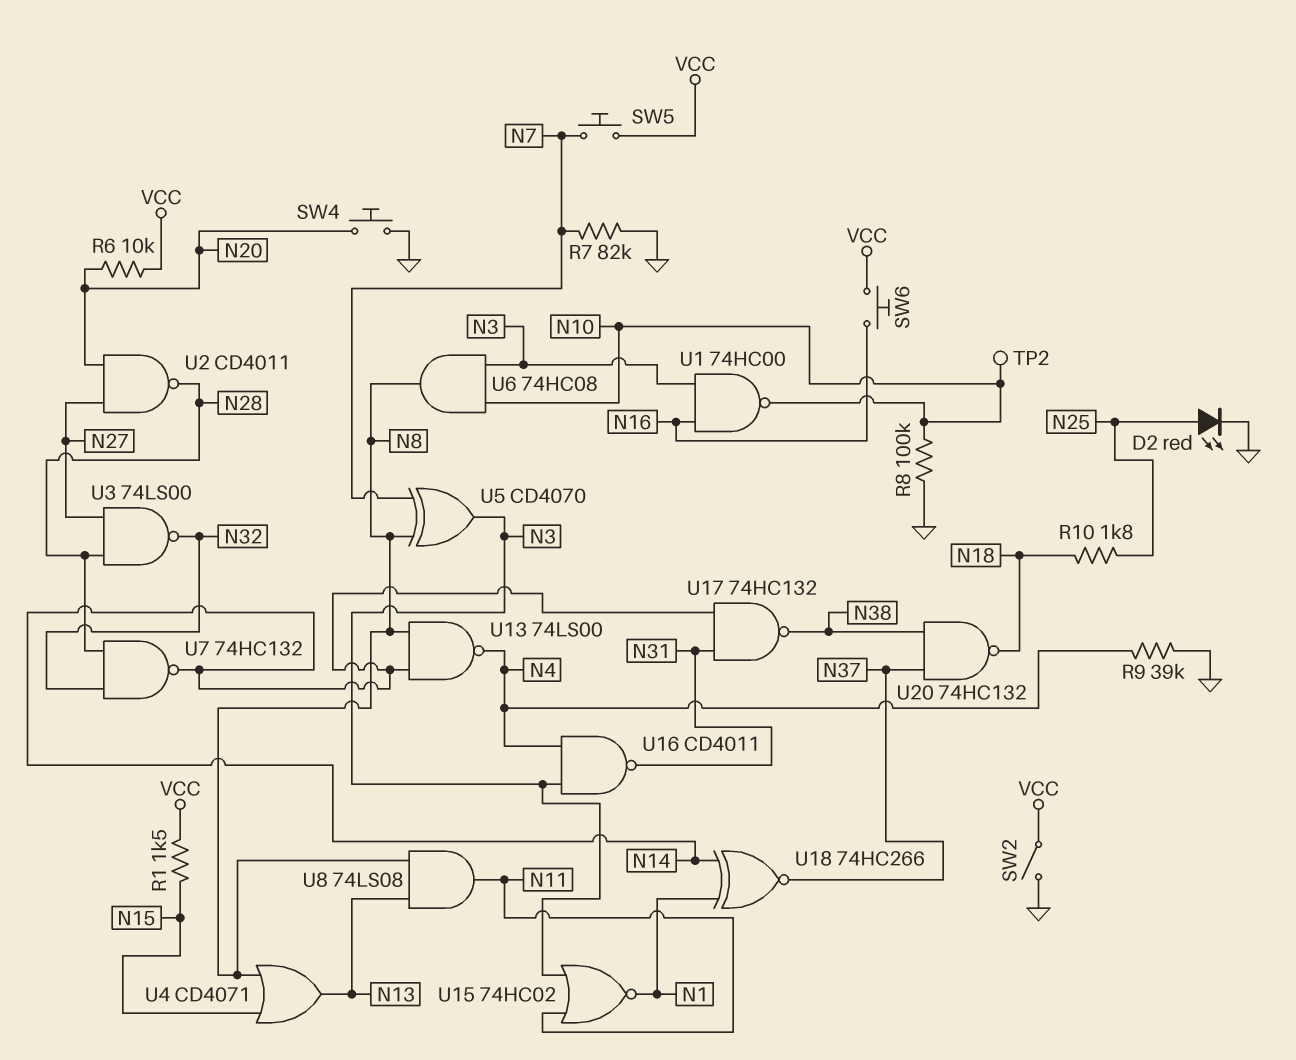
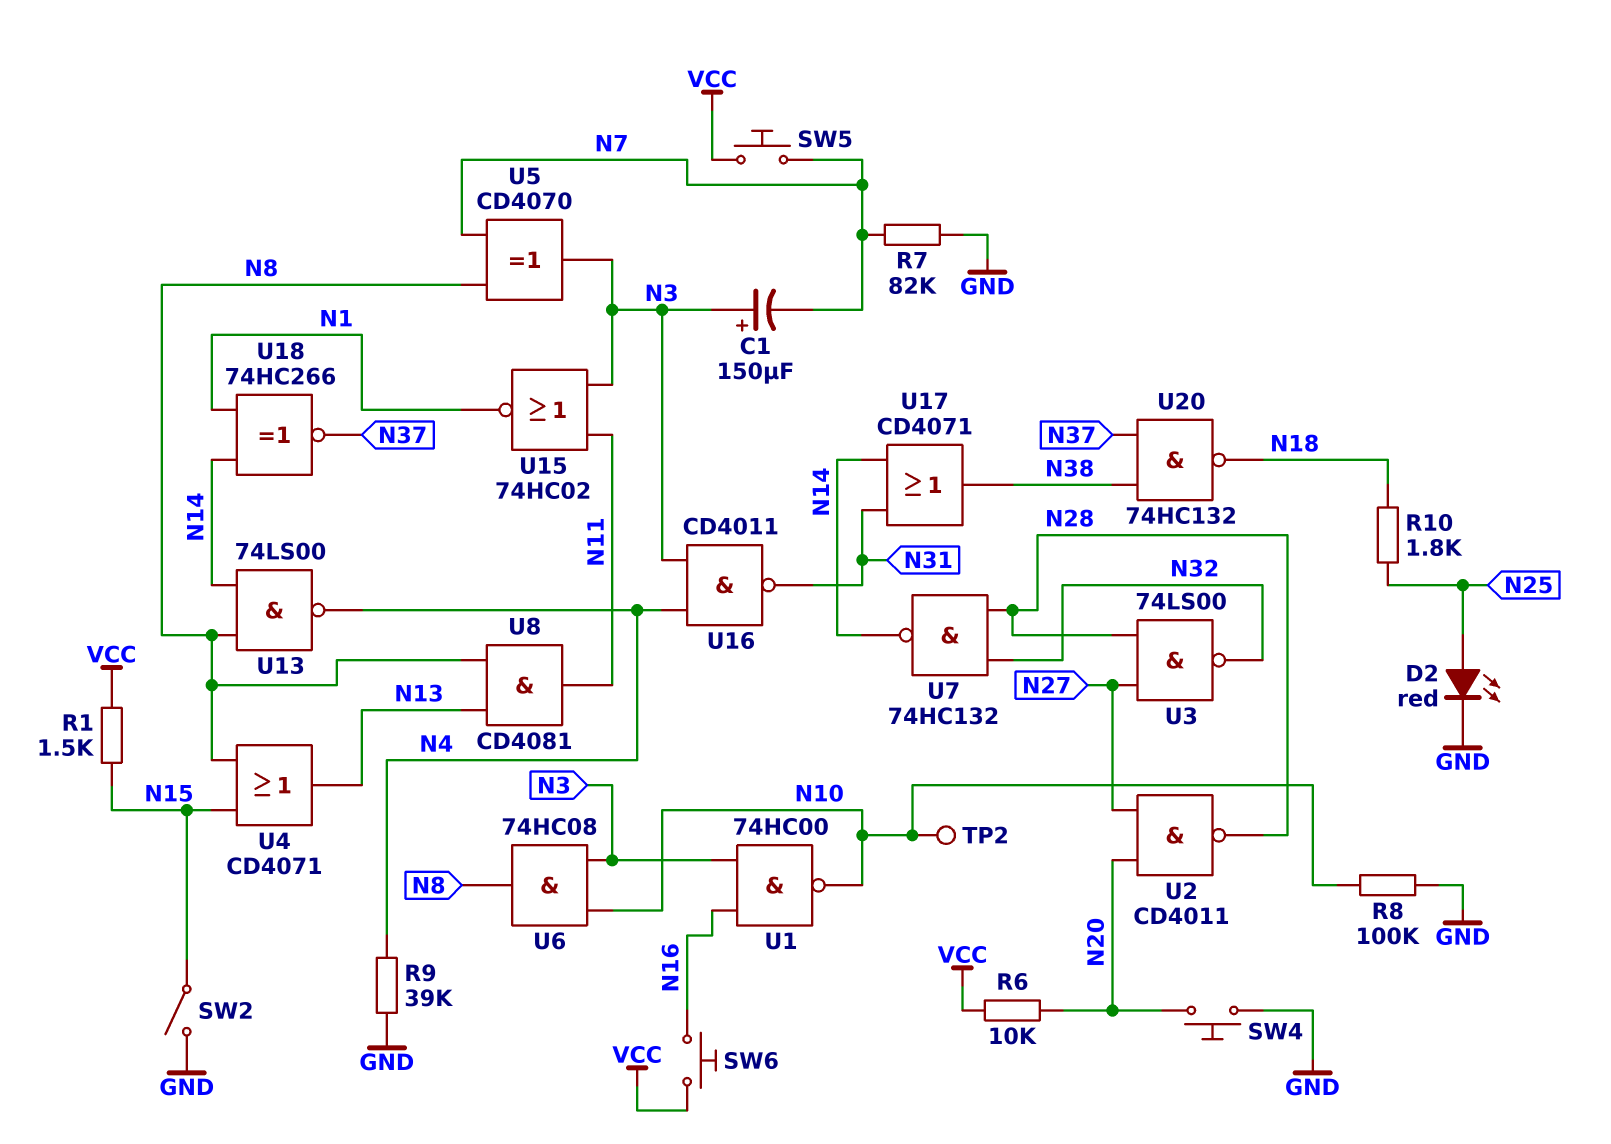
C1: none -> 150uF (plus N3, minus N7)
SW2: switch (GND, VCC) -> switch (GND, N15)
U8: AND 74LS08 (in N8, in N13, out N11) -> AND CD4081 (in N8, in N13, out N11)
U17: NAND 74HC132 (in N14, in N31, out N38) -> OR CD4071 (in N14, in N31, out N38)

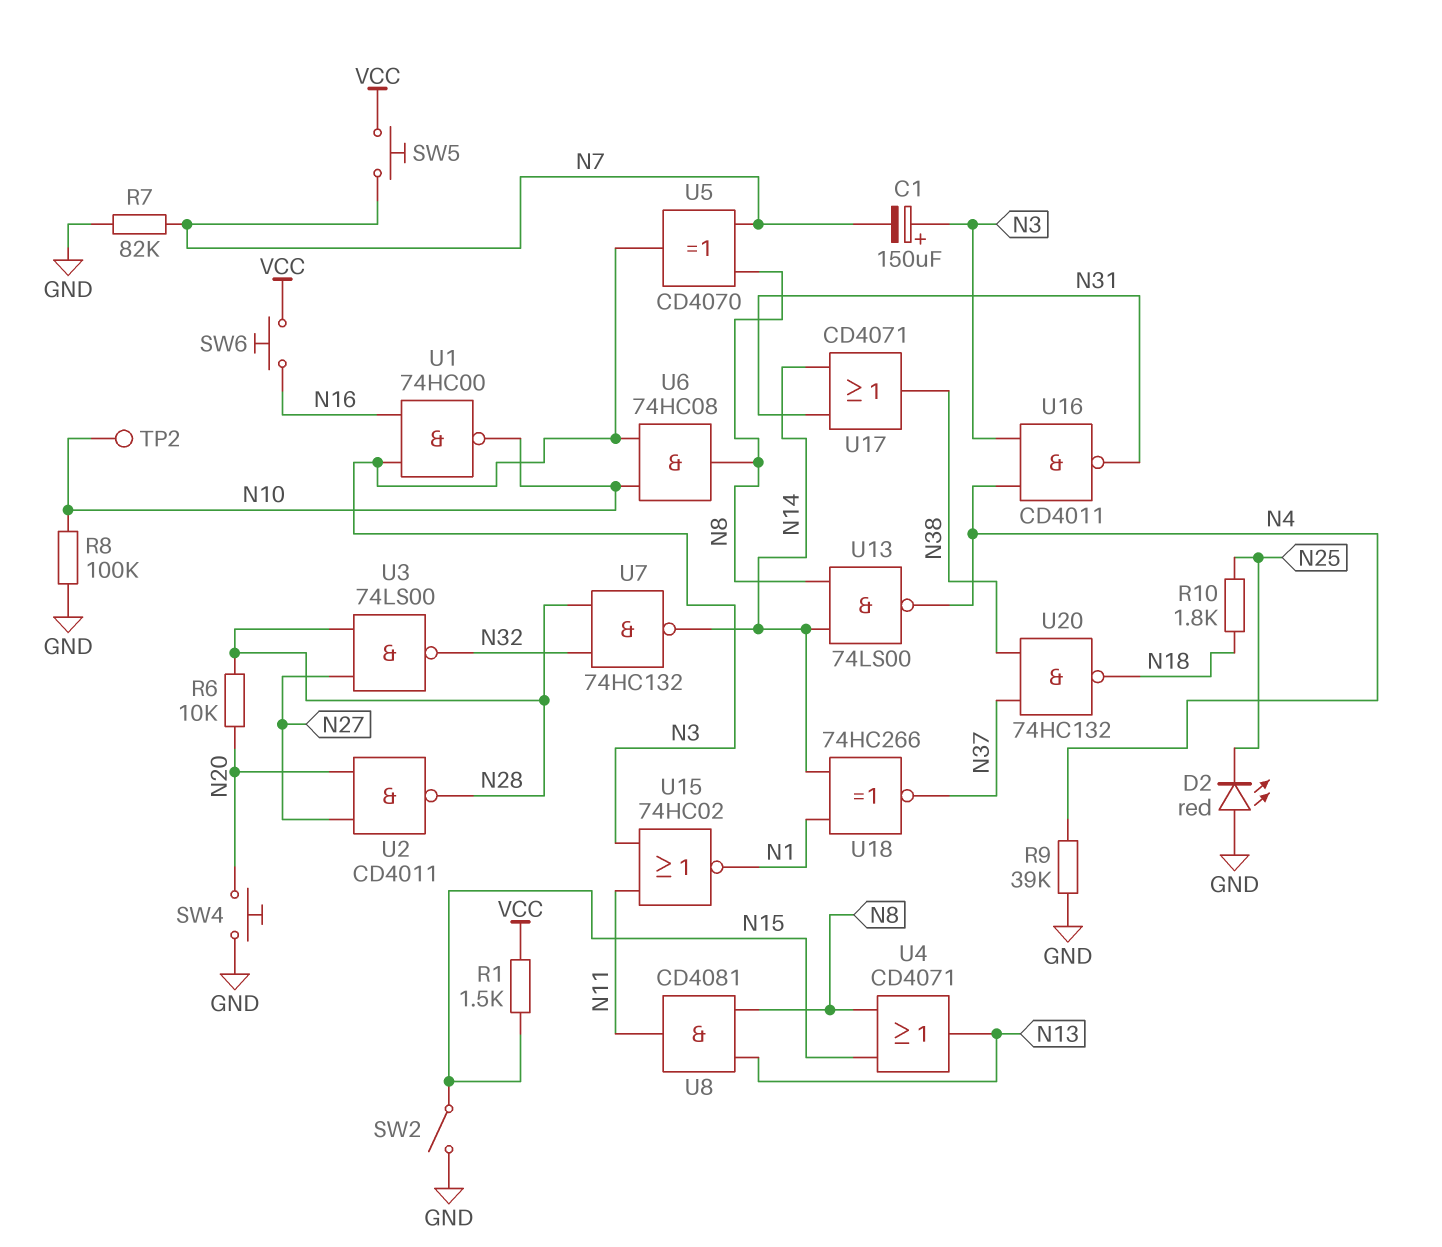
D2: LED red (A N25, K GND) -> LED red (A GND, K N25)
R6: 10k (N20, VCC) -> 10k (N20, N28)

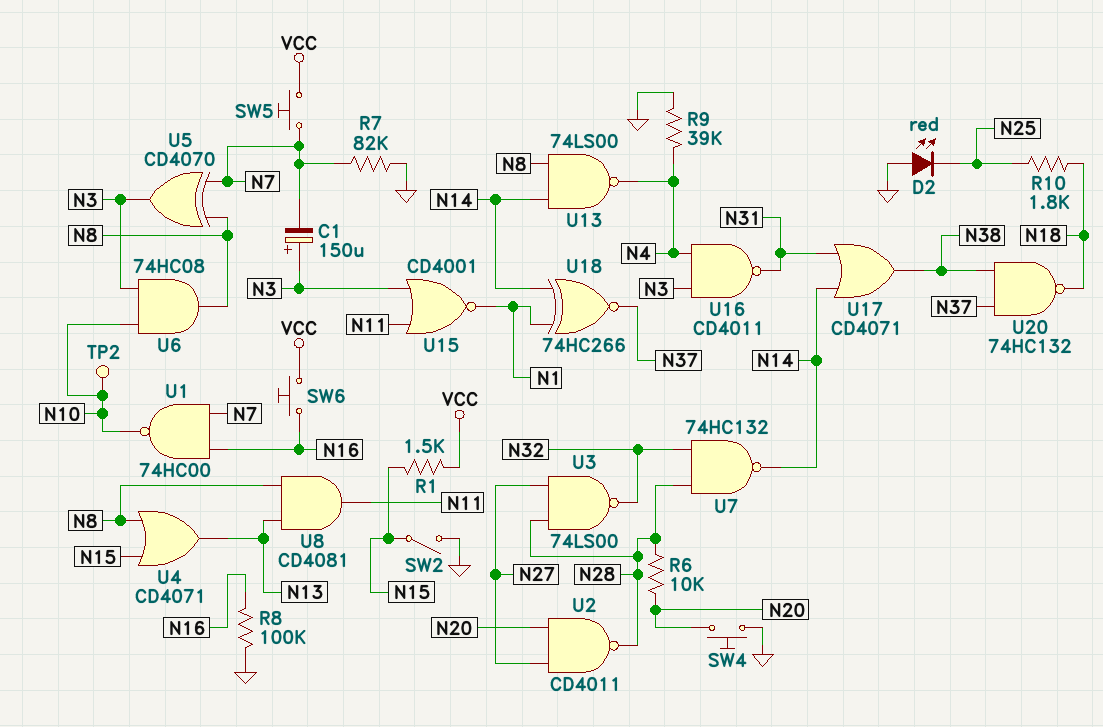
R8: 100k (GND, N10) -> 100k (GND, N16)
U1: NAND 74HC00 (in N3, in N16, out N10) -> NAND 74HC00 (in N7, in N16, out N10)
U15: NOR 74HC02 (in N3, in N11, out N1) -> NOR CD4001 (in N3, in N11, out N1)

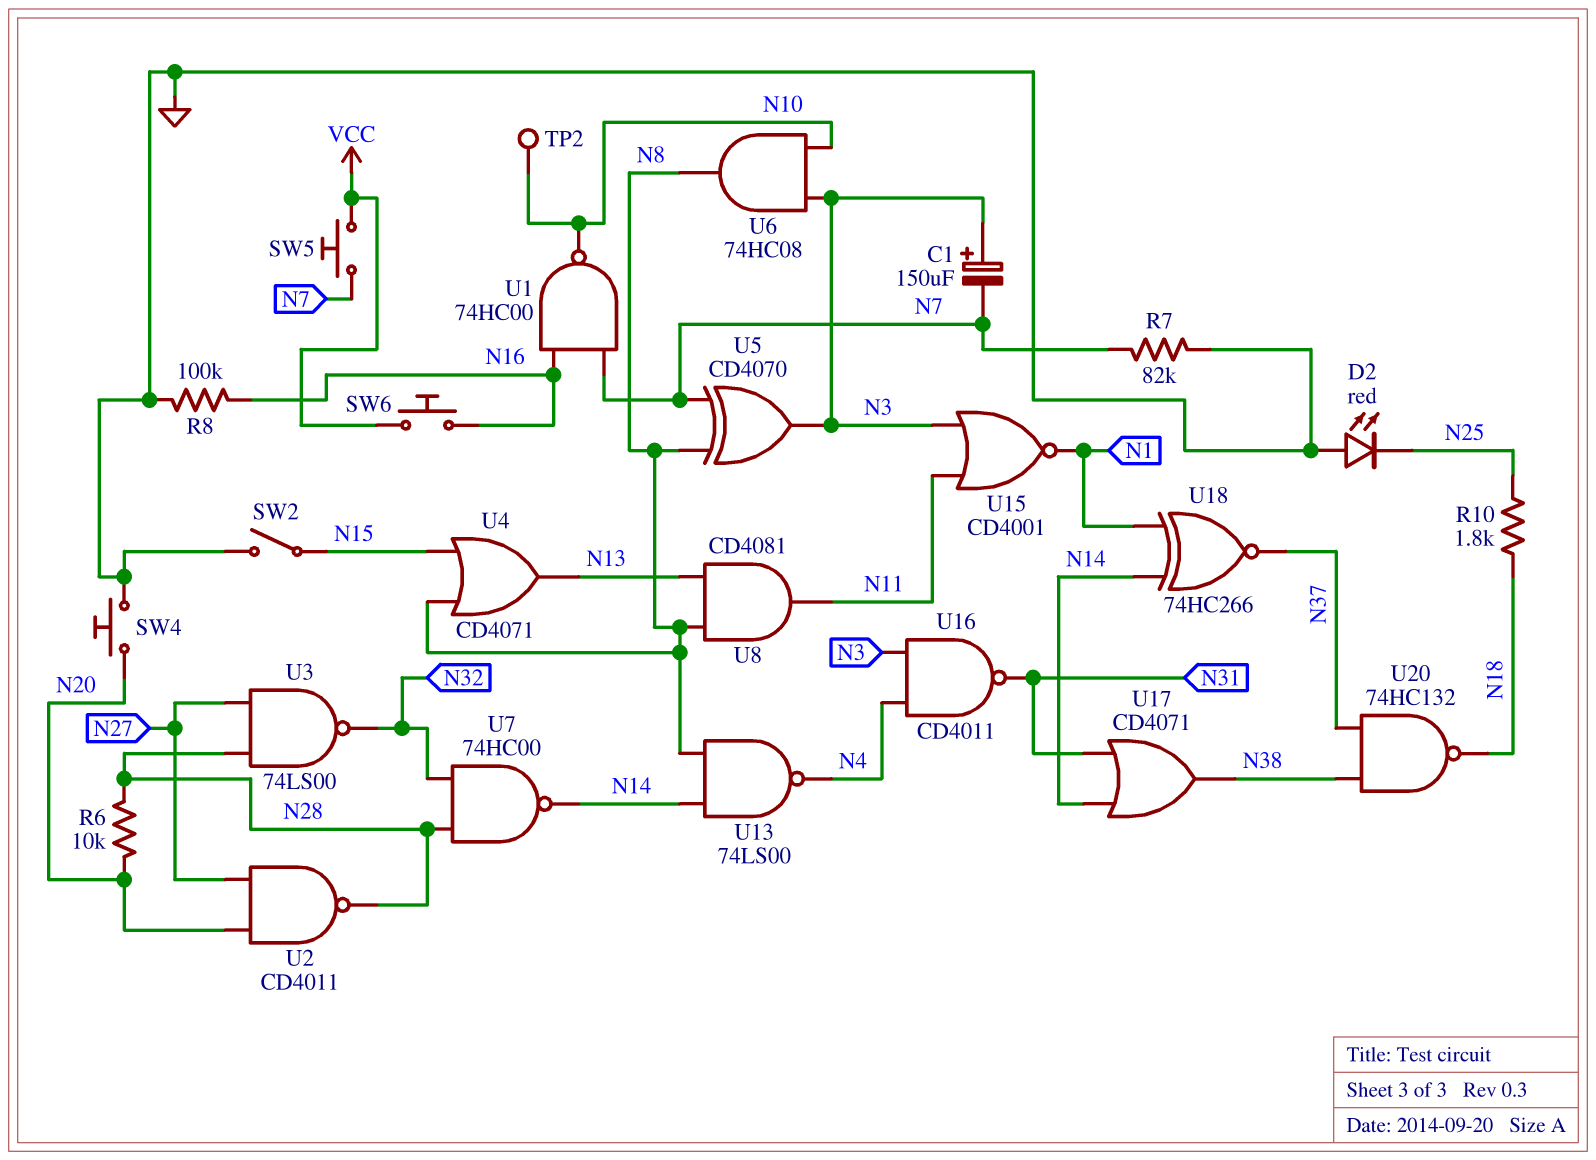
R1: 1.5k (N15, VCC) -> none
R9: 39k (GND, N4) -> none
U7: NAND 74HC132 (in N28, in N32, out N14) -> NAND 74HC00 (in N28, in N32, out N14)

